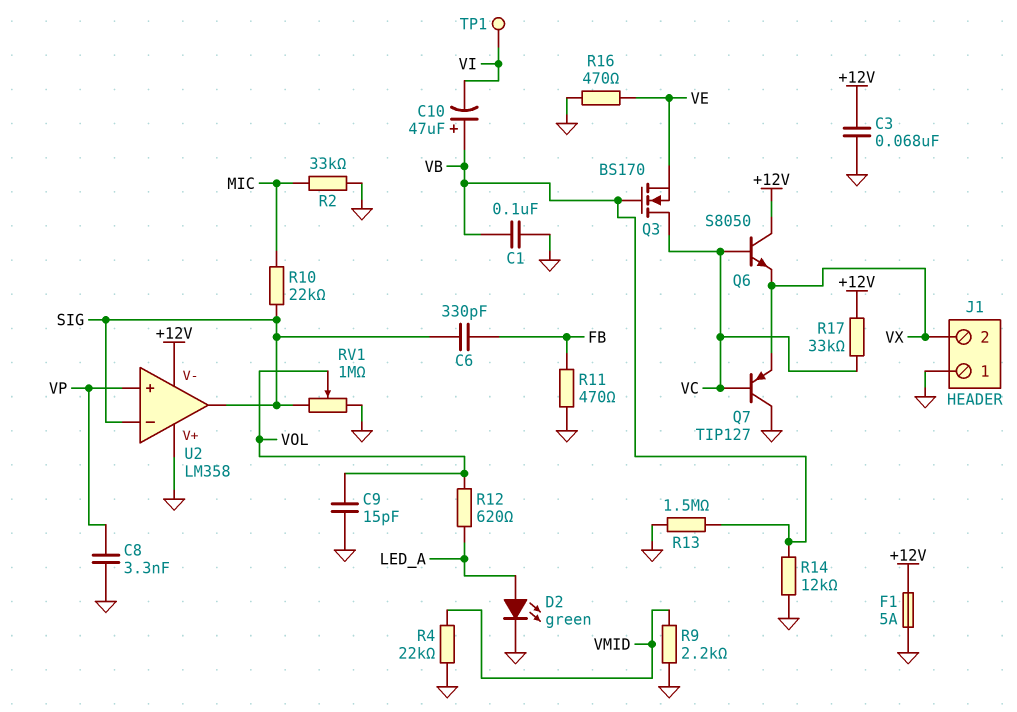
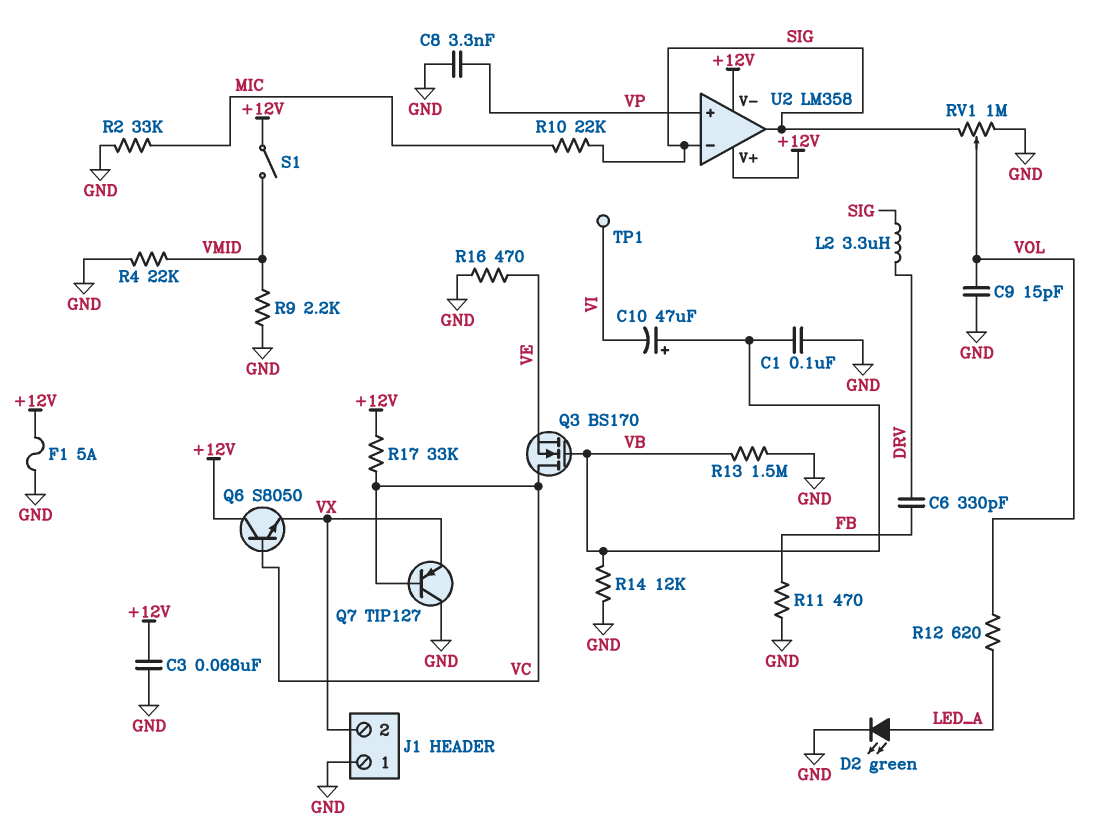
C6: 330pF (FB, SIG) -> 330pF (DRV, FB)
L2: none -> 3.3uH (DRV, SIG)
S1: none -> switch (+12V, VMID)
U2 pin V+: GND -> +12V

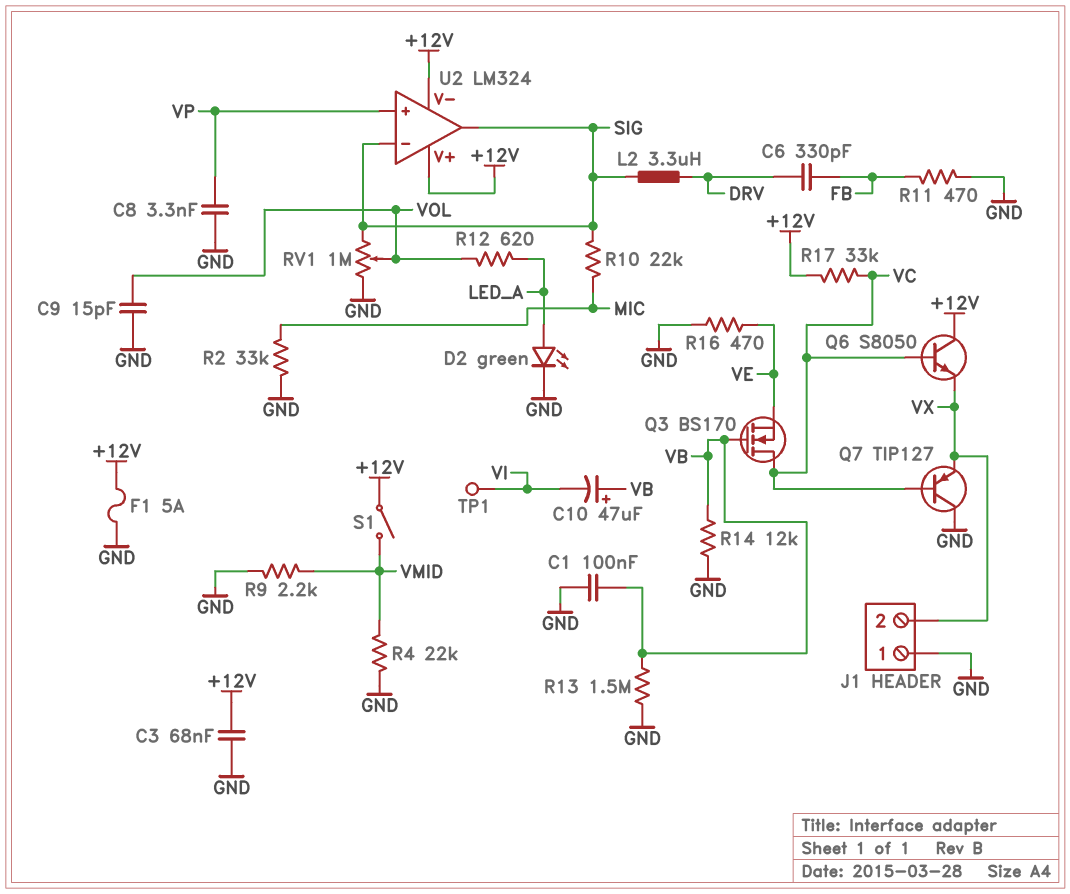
U2: LM358 -> LM324

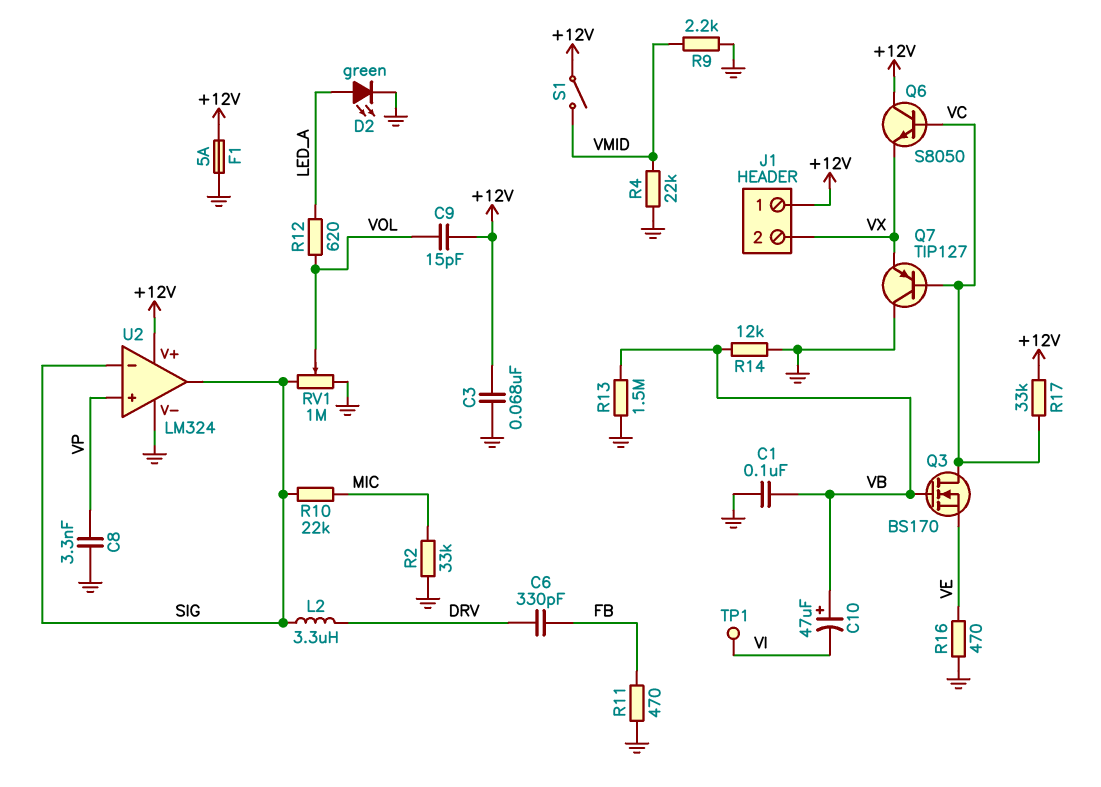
C9: 15pF (GND, VOL) -> 15pF (+12V, VOL)
J1 pin 1: GND -> +12V
U2 pin V-: +12V -> GND

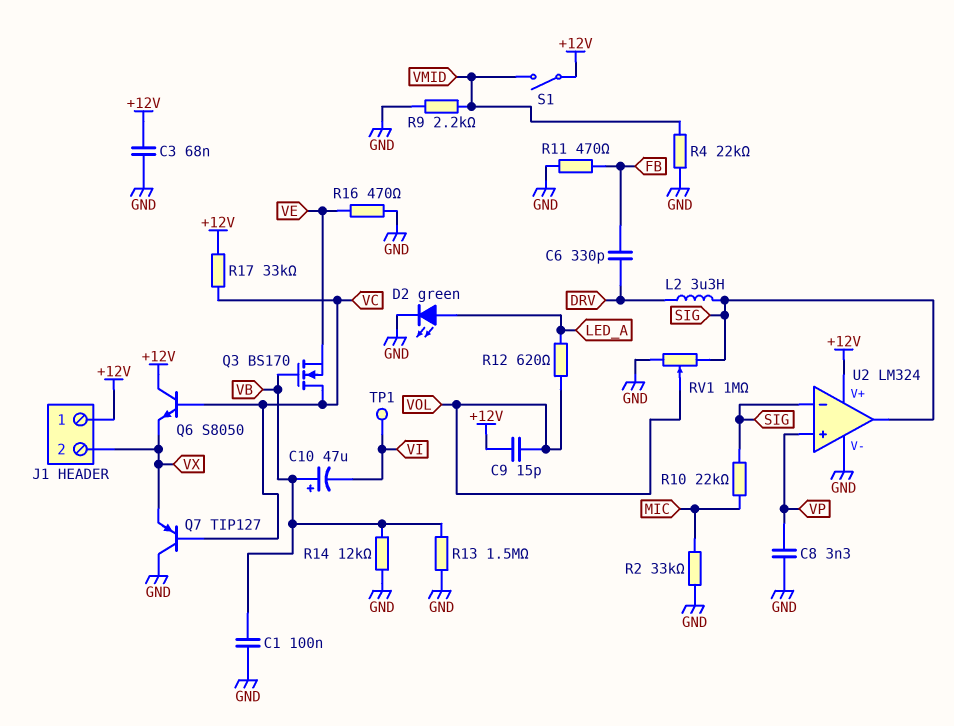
F1: 5A (+12V, GND) -> none

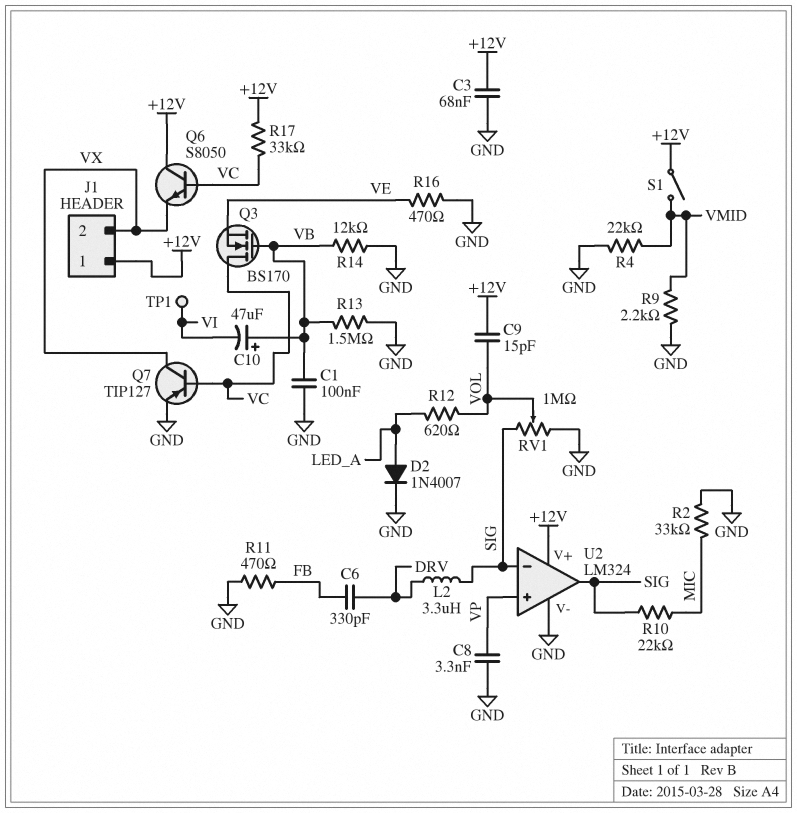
D2: LED green (A LED_A, K GND) -> diode 1N4007 (A LED_A, K GND)
Q7: PNP TIP127 (B VC, C GND, E VX) -> PNP TIP127 (B VC, C VX, E GND)

